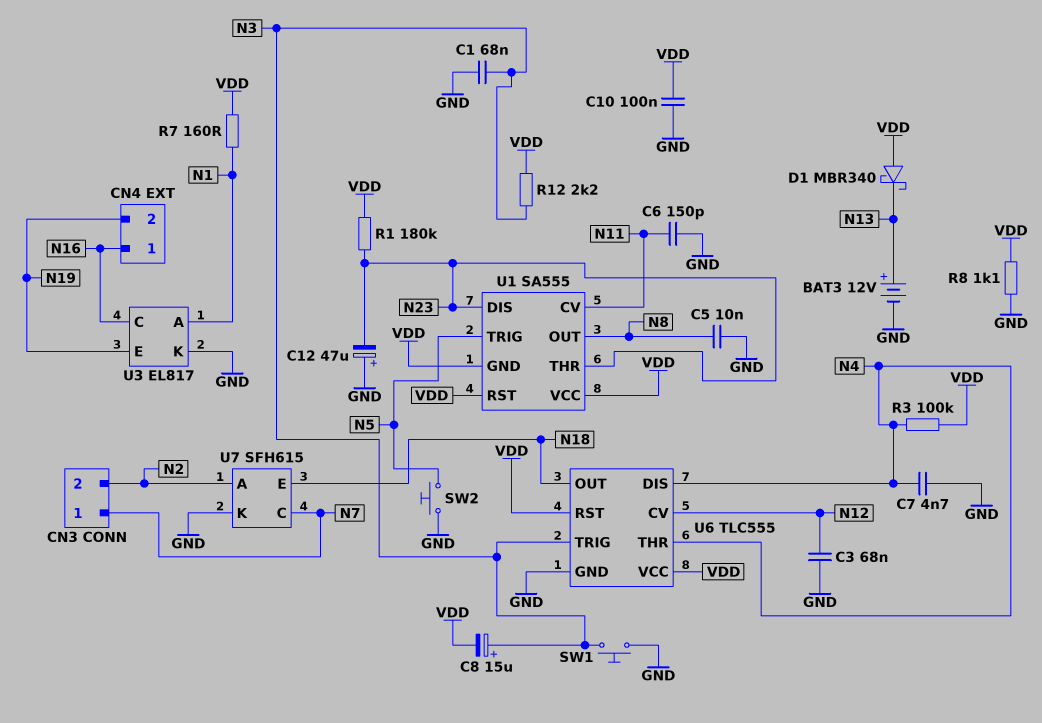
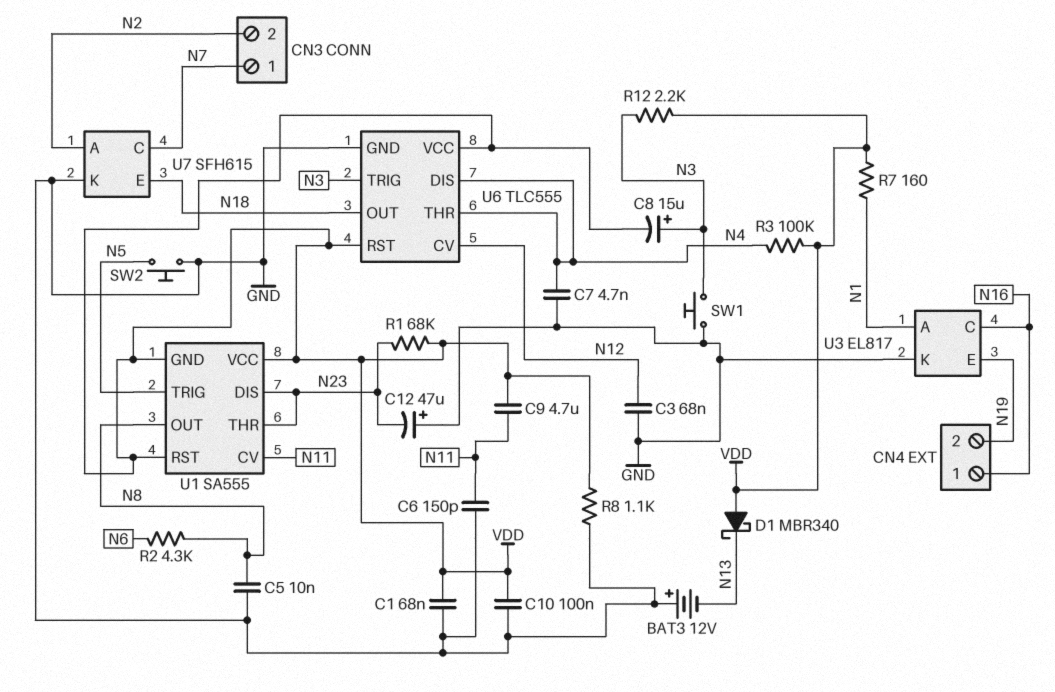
BAT3: 12V (plus N13, minus GND) -> 12V (plus GND, minus N13)
C1: 68nF (GND, N3) -> 68nF (GND, VDD)
C9: none -> 4.7uF (N11, VDD)
R1: 180k (N23, VDD) -> 68k (N23, VDD)
R2: none -> 4.3k (N6, N8)

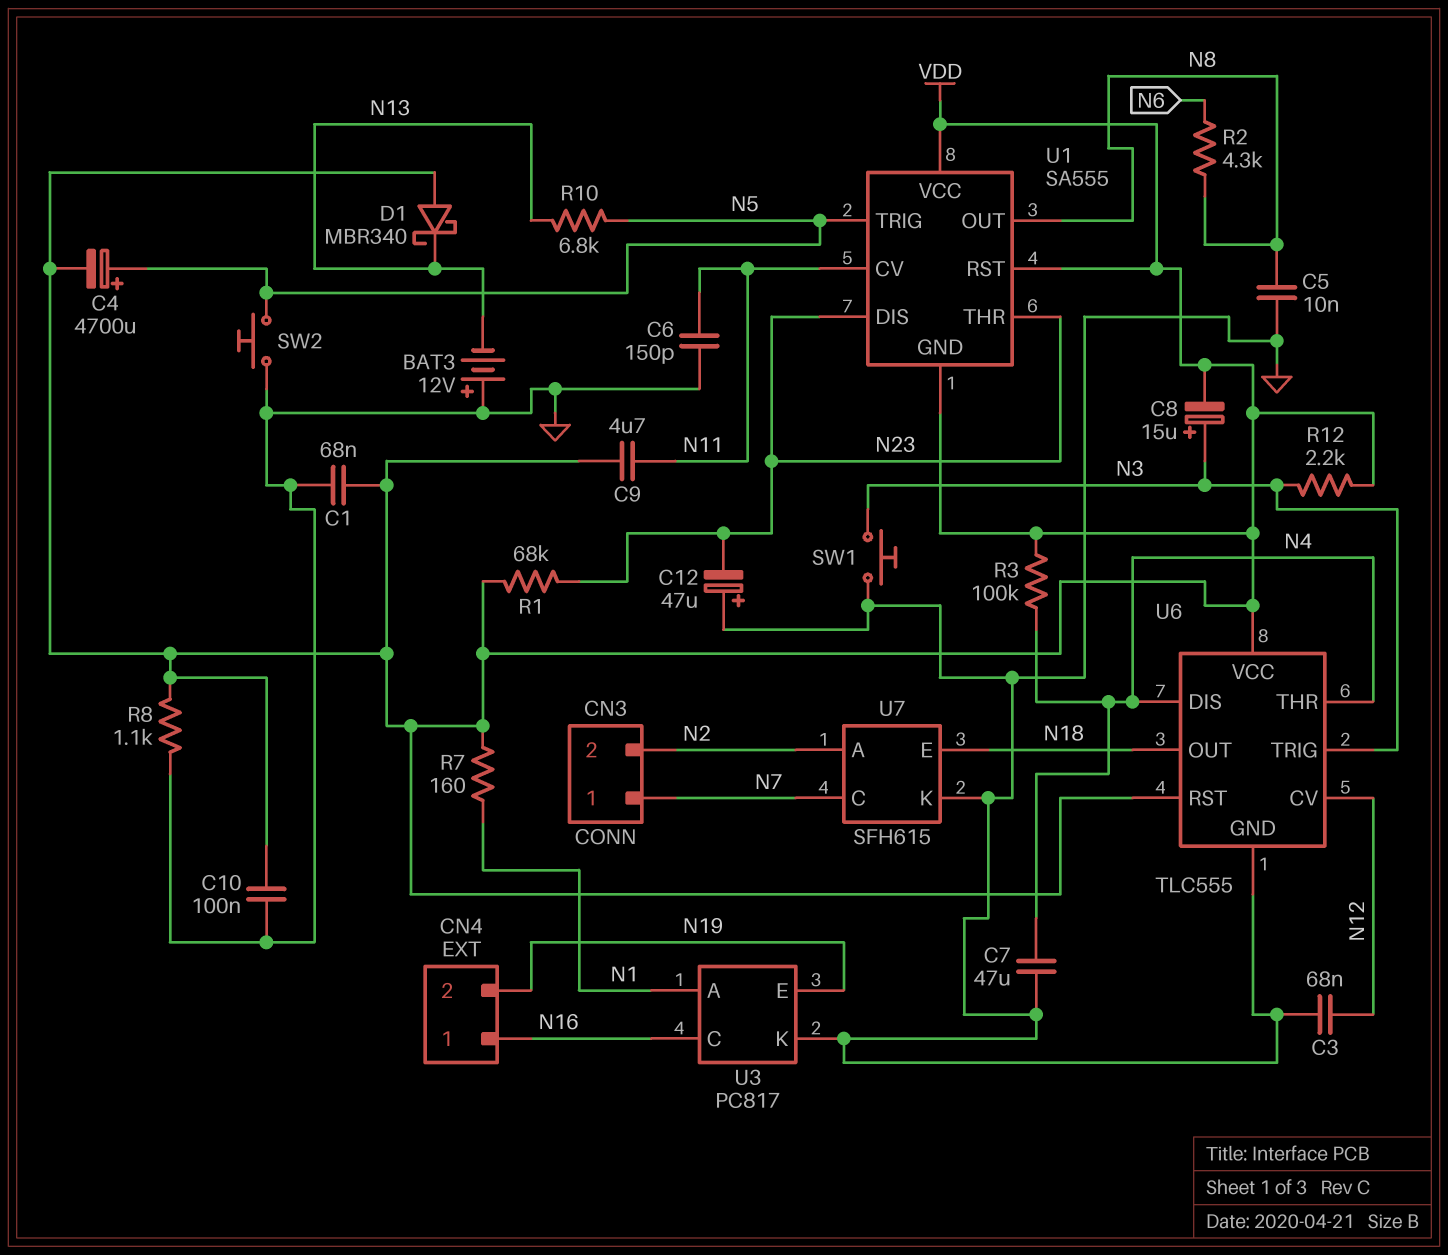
C4: none -> 4700uF (plus N5, minus VDD)
C7: 4.7nF (GND, N4) -> 47uF (GND, N4)
R10: none -> 6.8k (N5, N13)
U3: EL817 -> PC817

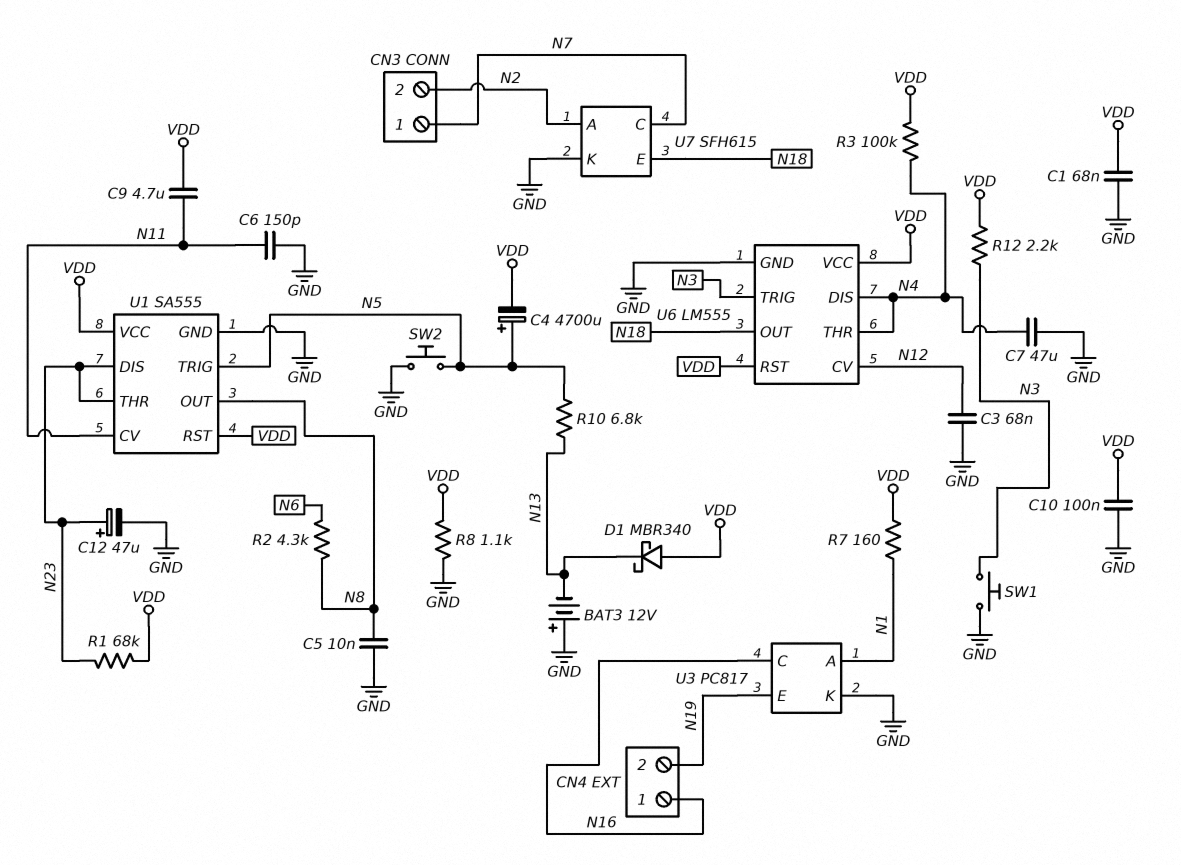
C8: 15uF (plus N3, minus VDD) -> none
C12: 47uF (plus GND, minus N23) -> 47uF (plus N23, minus GND)
U1 pin GND: VDD -> GND
U6: TLC555 -> LM555

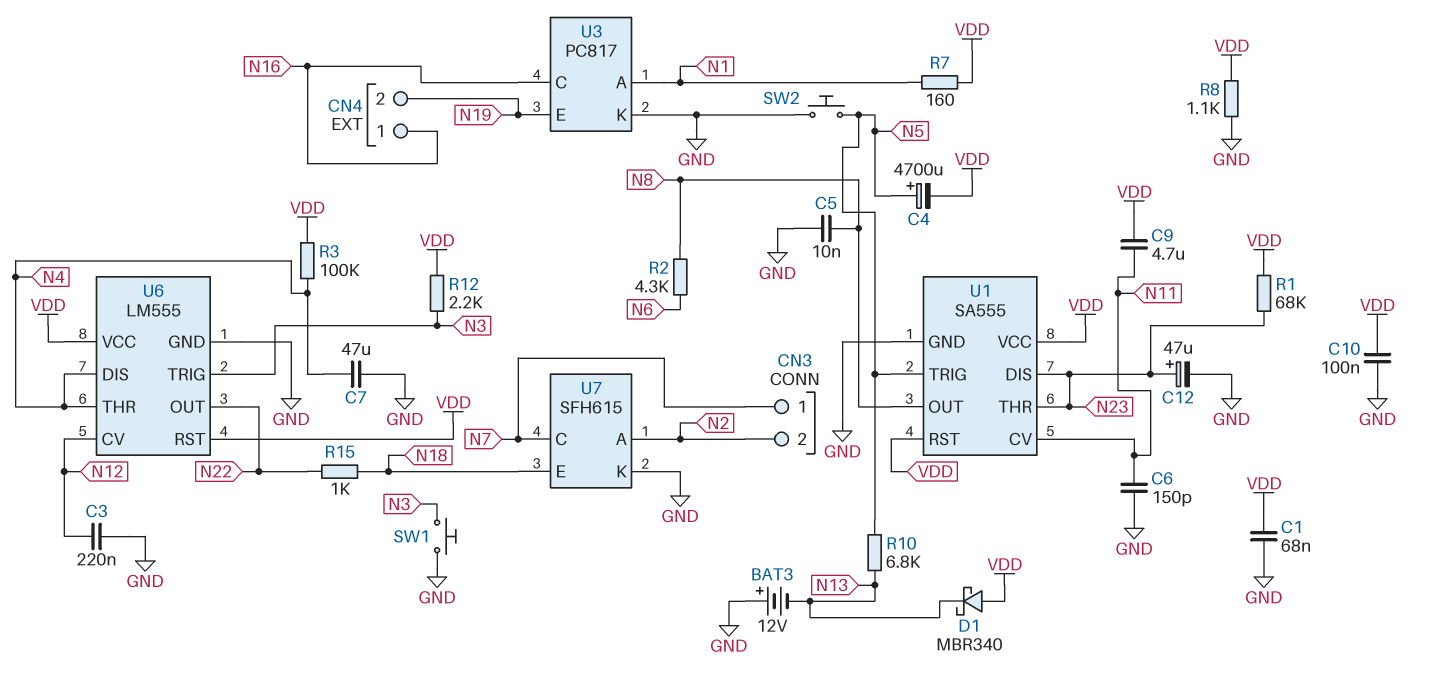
C3: 68nF (GND, N12) -> 220nF (GND, N12)
R15: none -> 1k (N18, N22)
U6 pin OUT: N18 -> N22

